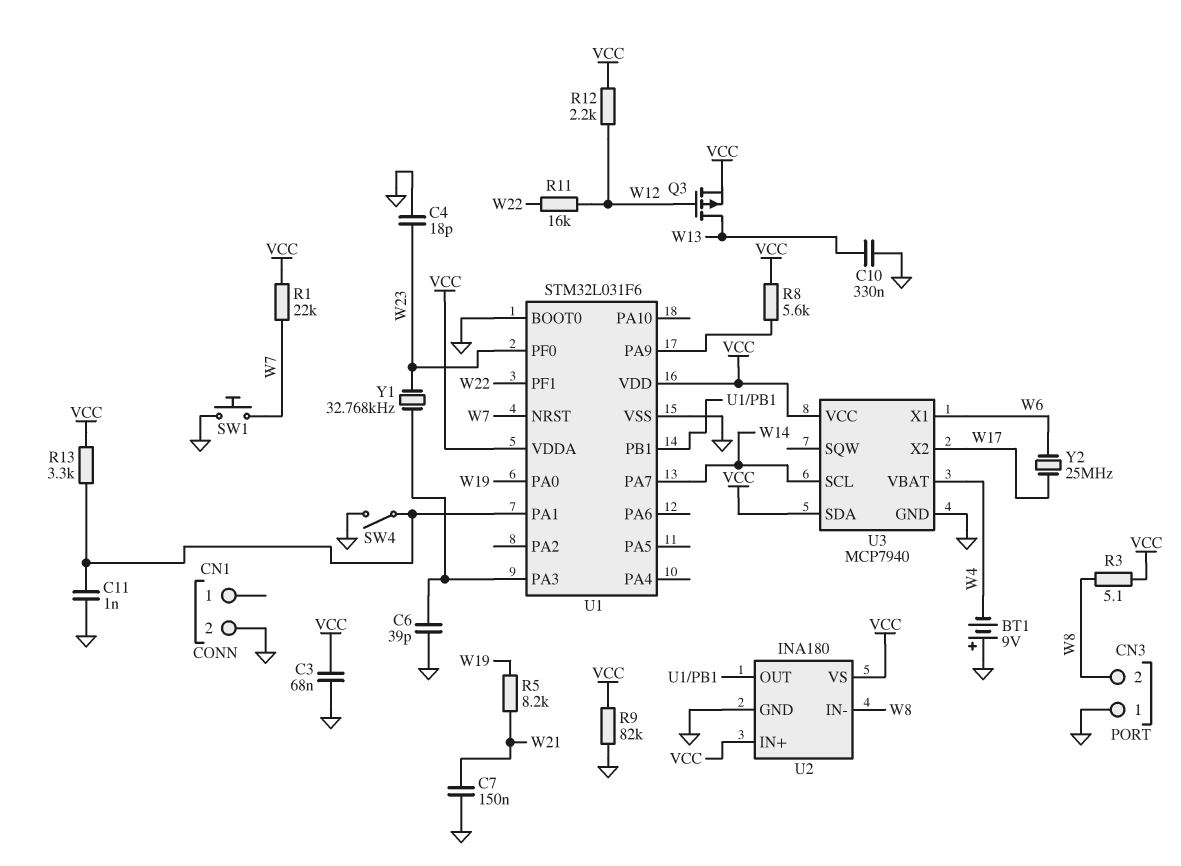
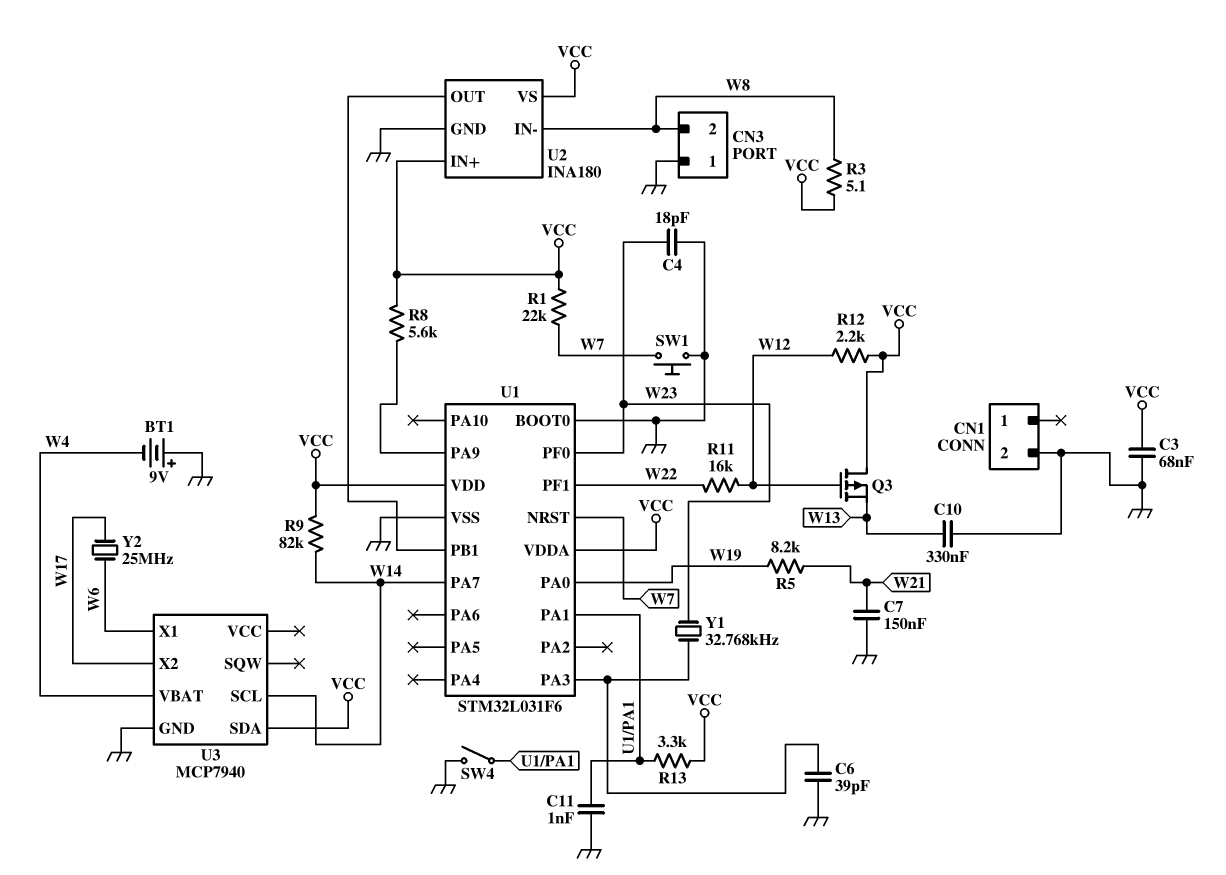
Q3: PMOS (G W12, D W13, S VCC) -> PMOS (G W12, D VCC, S W13)
R9: 82k (GND, VCC) -> 82k (VCC, W14)
U3 pin VCC: VCC -> none

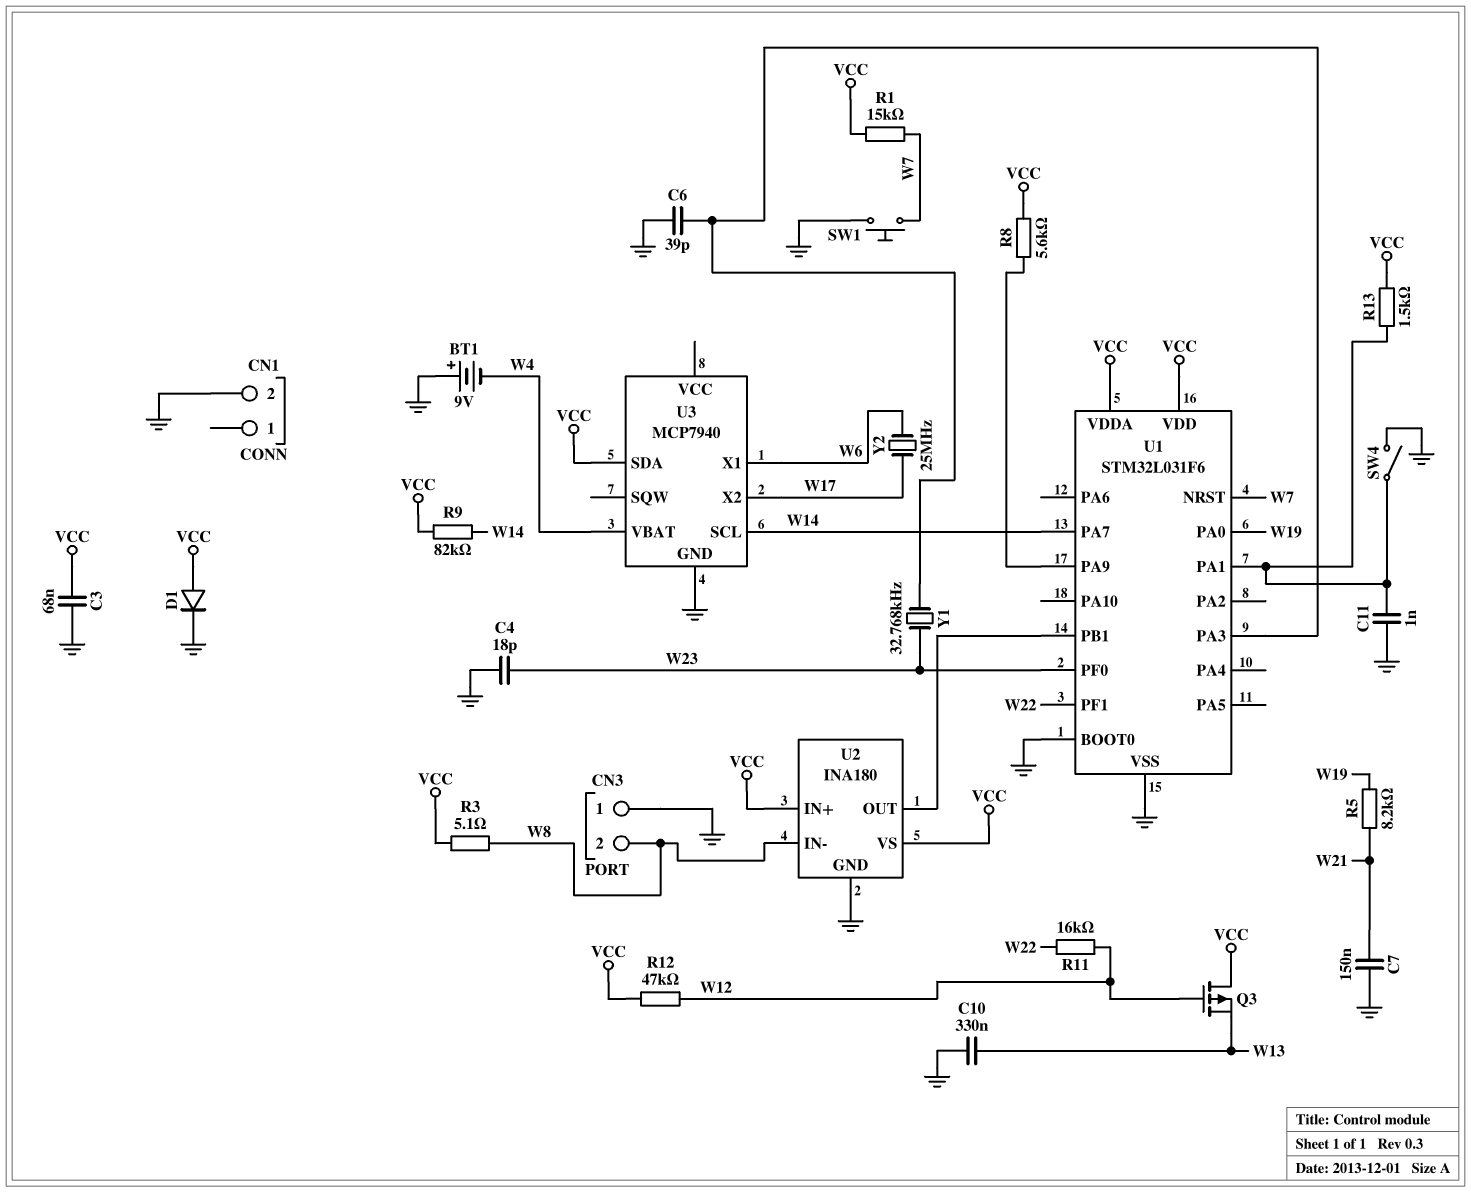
D1: none -> diode (A VCC, K GND)
R1: 22k (VCC, W7) -> 15k (VCC, W7)
R12: 2.2k (VCC, W12) -> 47k (VCC, W12)
R13: 3.3k (U1/PA1, VCC) -> 1.5k (U1/PA1, VCC)

